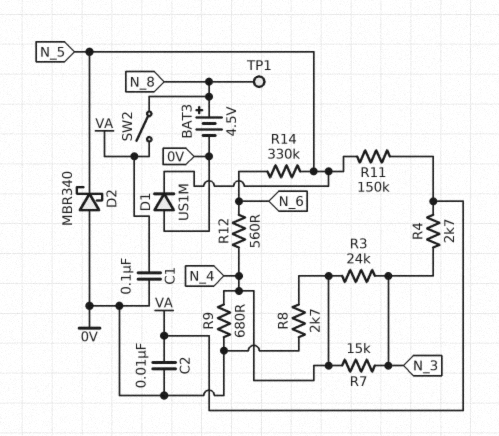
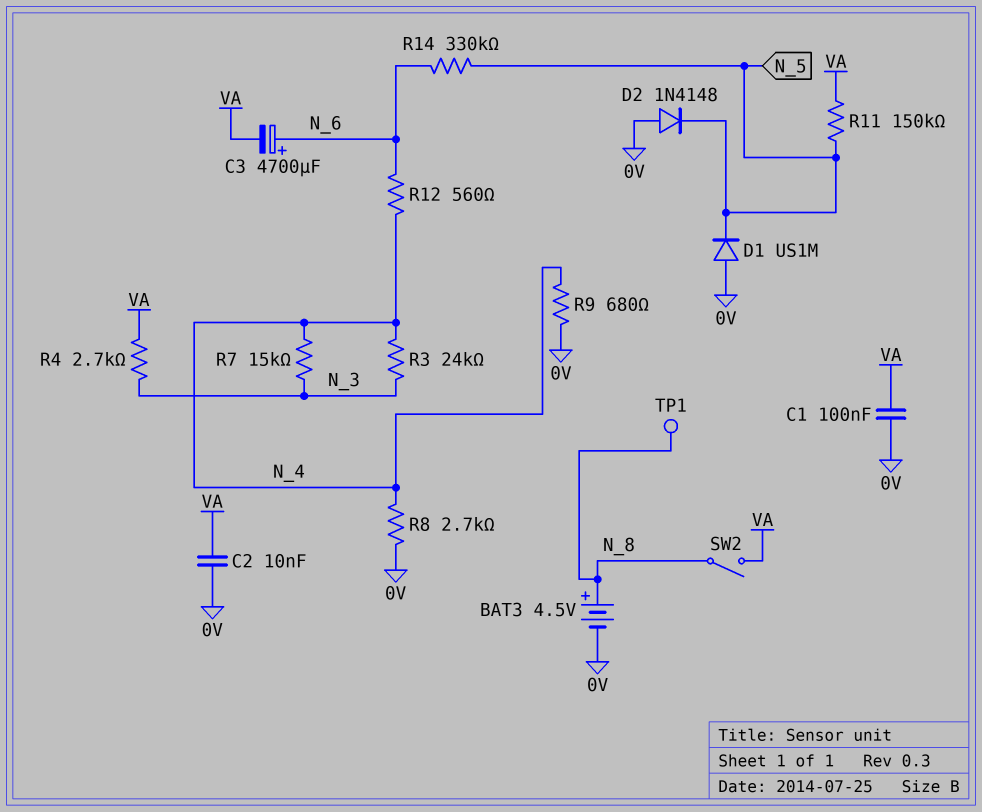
C3: none -> 4700uF (plus N_6, minus VA)
D2: schottky MBR340 (A 0V, K N_5) -> diode 1N4148 (A 0V, K N_5)

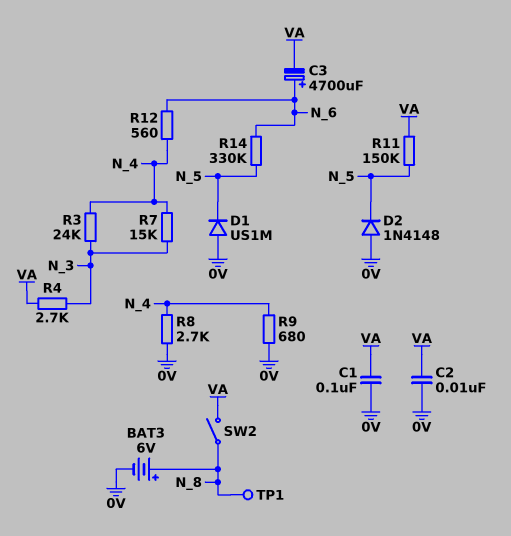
BAT3: 4.5V (plus N_8, minus 0V) -> 6V (plus N_8, minus 0V)

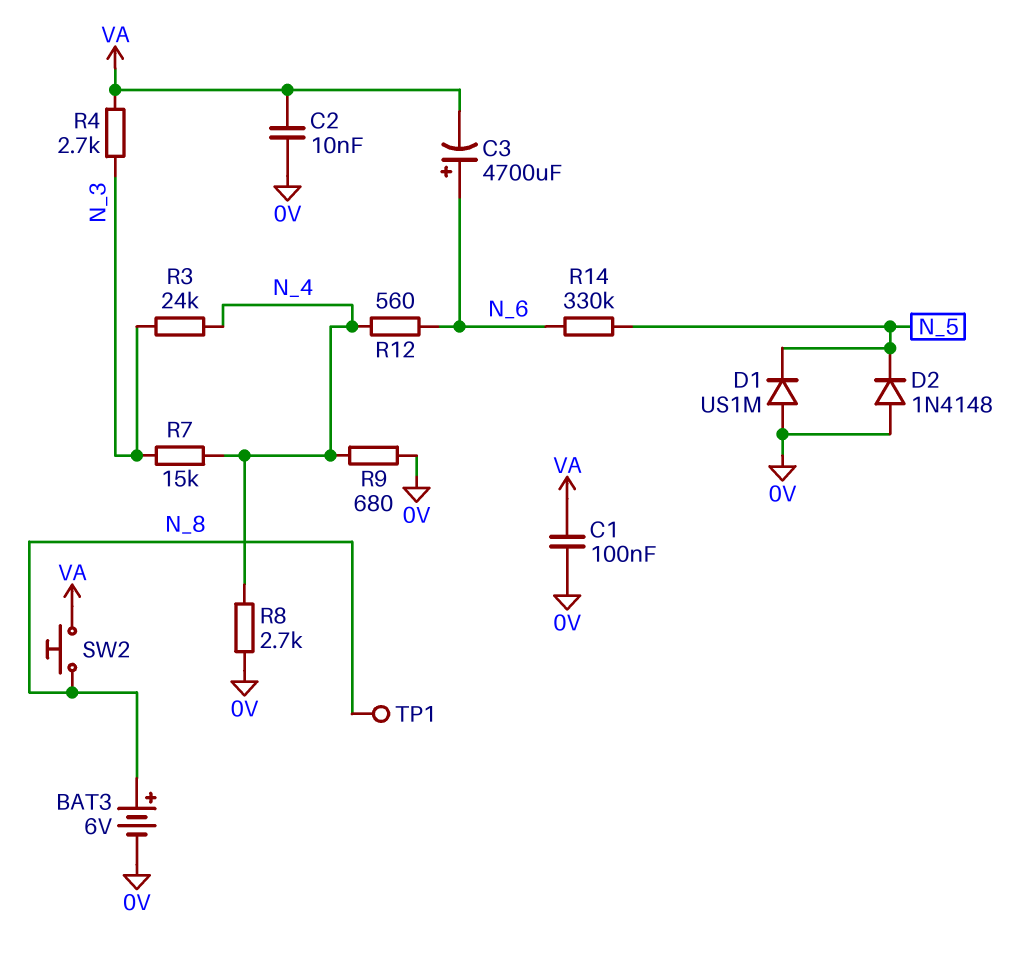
R11: 150k (N_5, VA) -> none
SW2: switch (N_8, VA) -> button (N_8, VA)

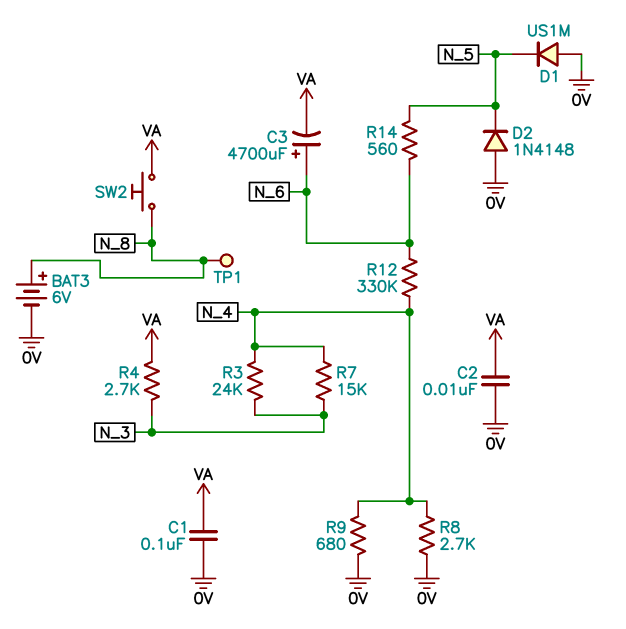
R12: 560 (N_4, N_6) -> 330k (N_4, N_6)
R14: 330k (N_5, N_6) -> 560 (N_5, N_6)

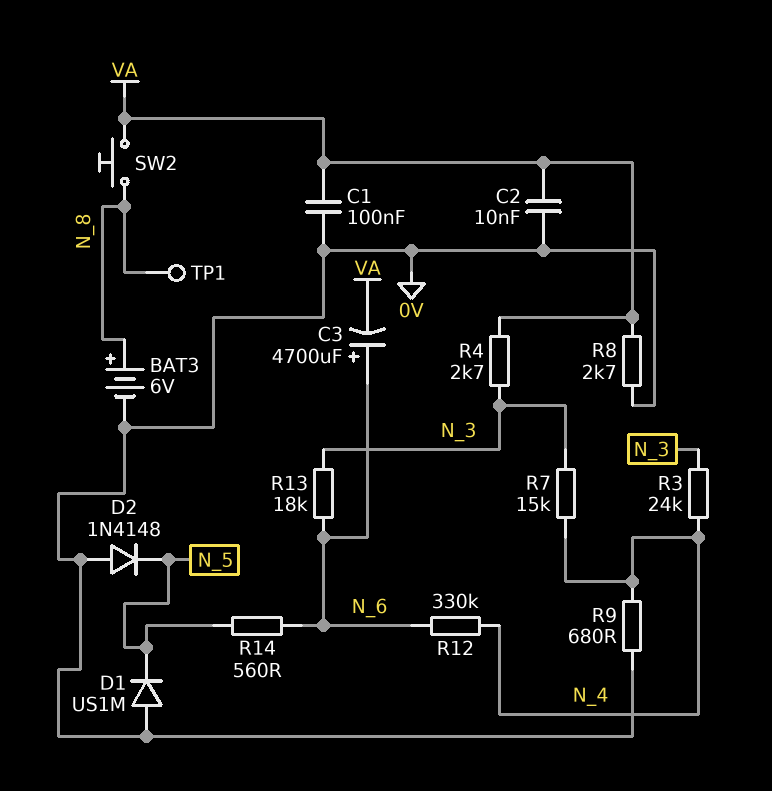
R8: 2.7k (0V, N_4) -> 2.7k (0V, VA)
R13: none -> 18k (N_3, N_6)

